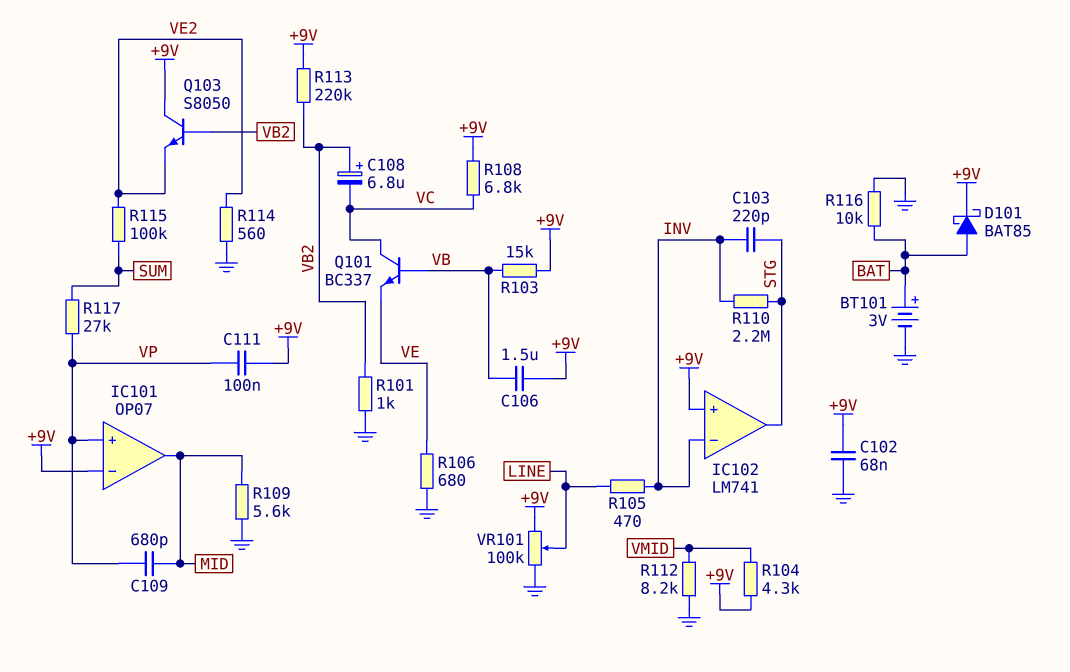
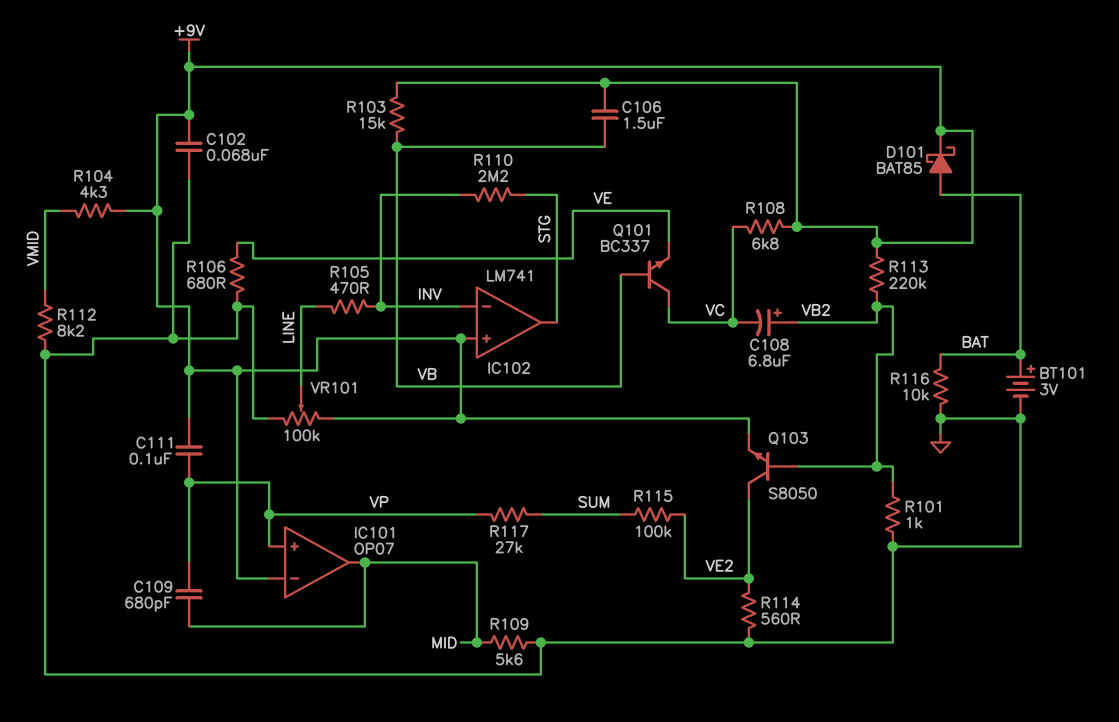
C103: 220pF (INV, STG) -> none
Q103: NPN S8050 (B VB2, C +9V, E VE2) -> NPN S8050 (B VB2, C VE2, E +9V)

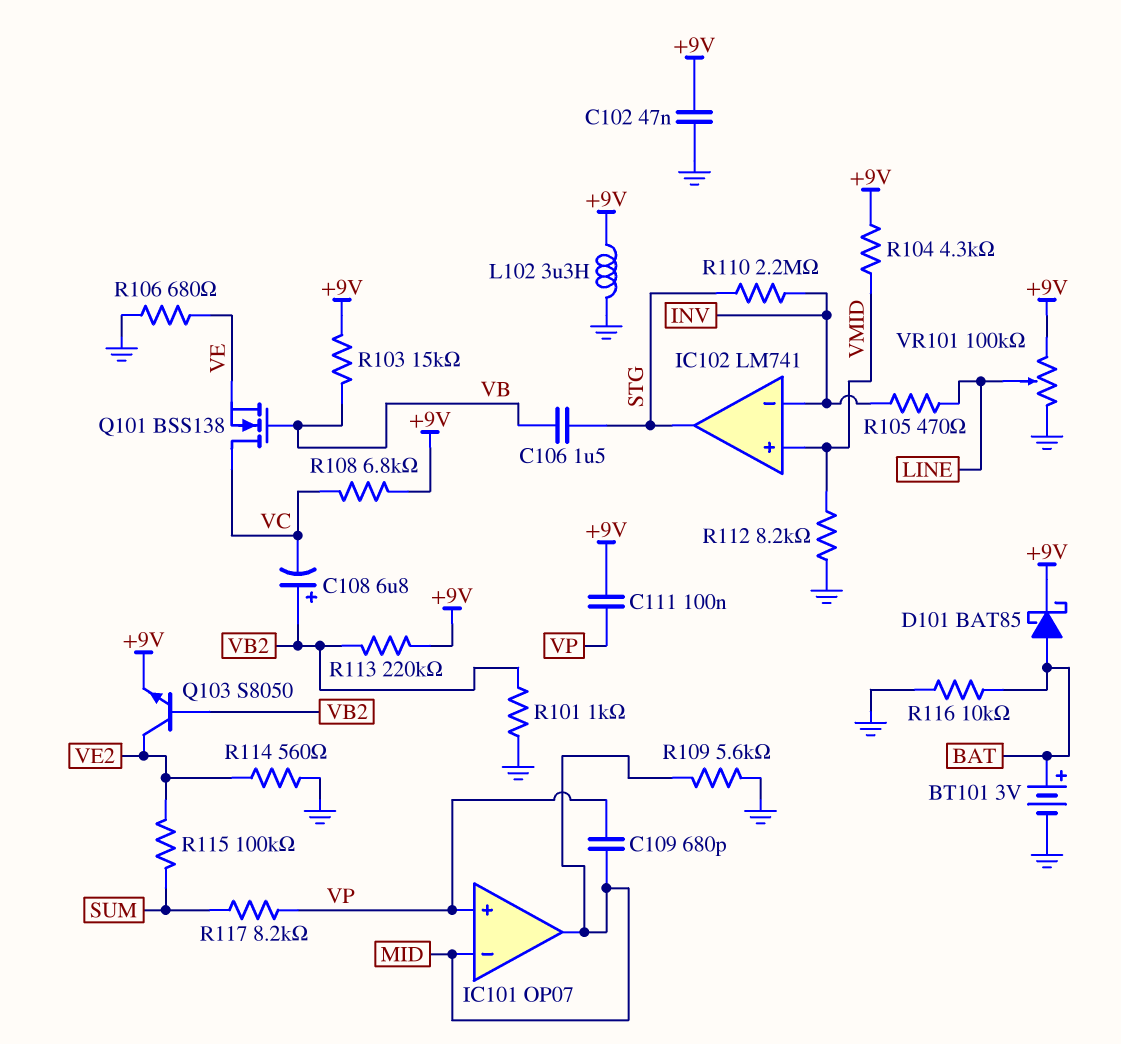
C102: 68nF (+9V, GND) -> 47nF (+9V, GND)
C106: 1.5uF (+9V, VB) -> 1.5uF (STG, VB)
IC101 pin in-: +9V -> MID
IC102 pin in+: +9V -> VMID
L102: none -> 3.3uH (+9V, GND)
Q101: NPN BC337 (B VB, C VC, E VE) -> NMOS BSS138 (G VB, D VC, S VE)
R117: 27k (SUM, VP) -> 8.2k (SUM, VP)

